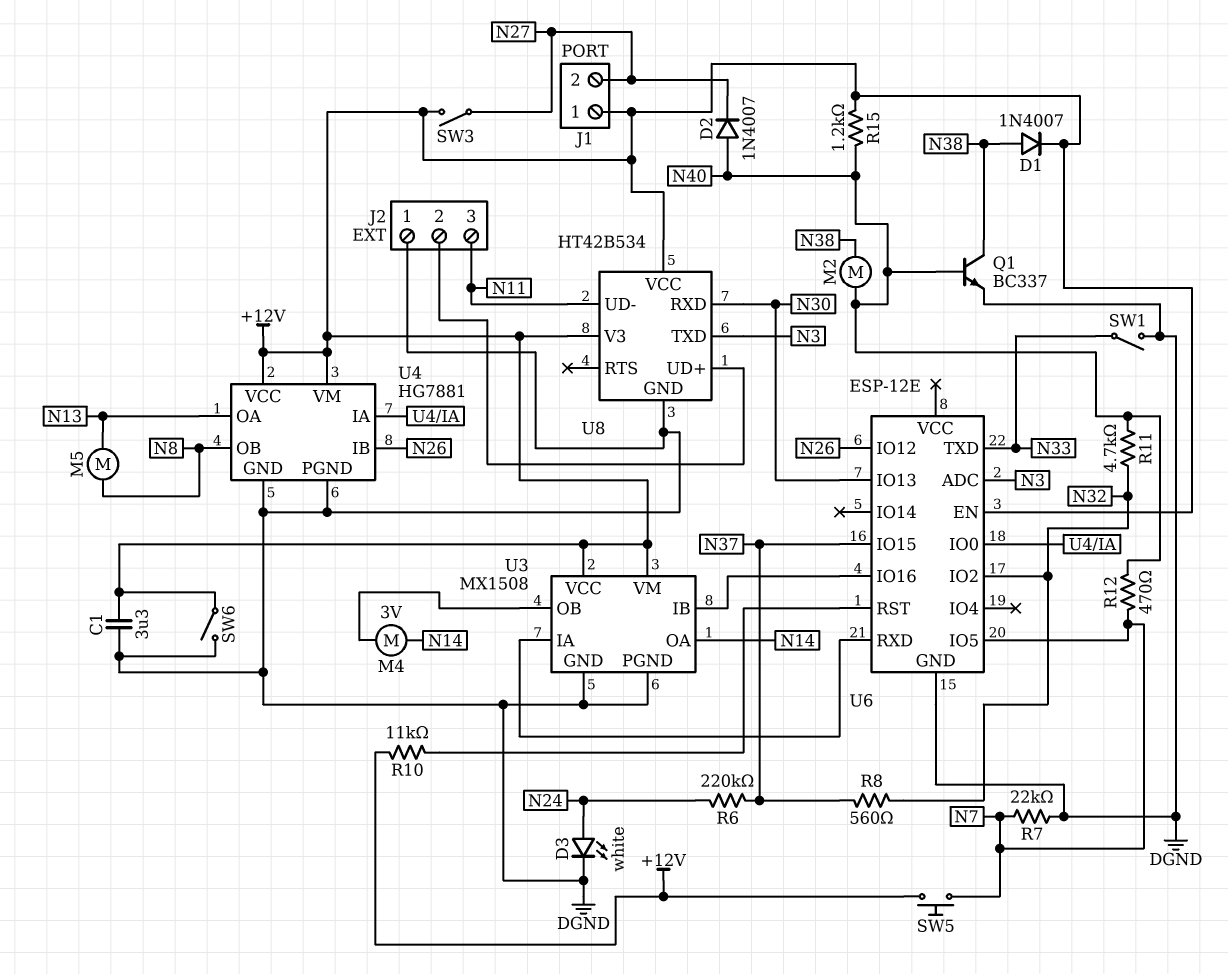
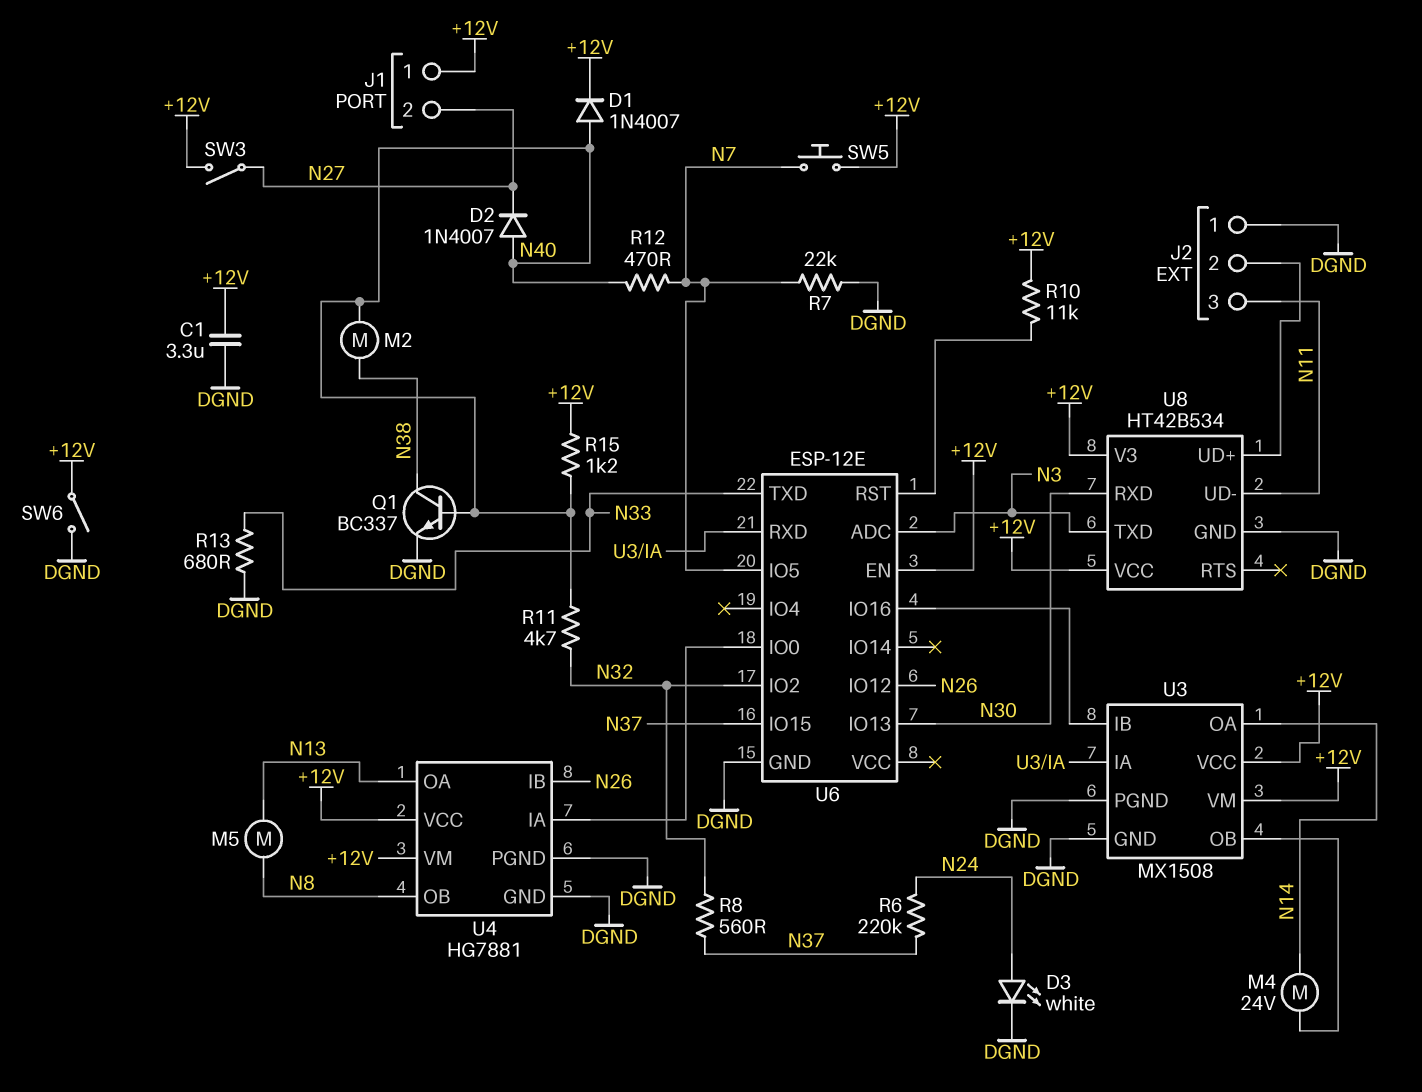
D1: diode 1N4007 (A N38, K +12V) -> diode 1N4007 (A N40, K +12V)
M4: motor 3V (N14, U3/OB) -> motor 24V (N14, U3/OB)
R13: none -> 680 (DGND, N33)
SW1: switch (DGND, N33) -> none

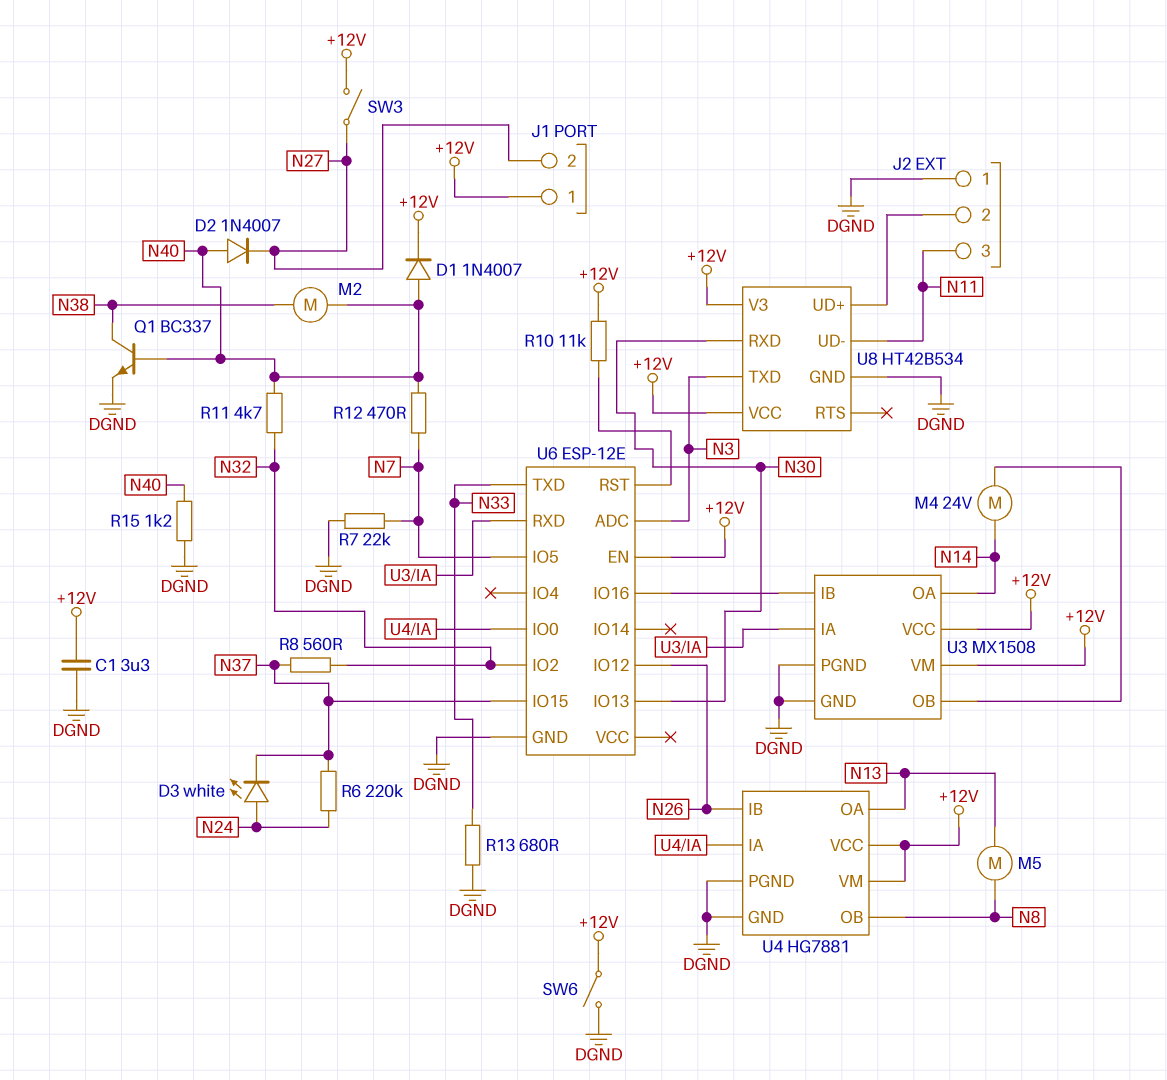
D3: LED white (A N24, K DGND) -> LED white (A N24, K N37)
R15: 1.2k (+12V, N40) -> 1.2k (DGND, N40)
SW5: button (+12V, N7) -> none

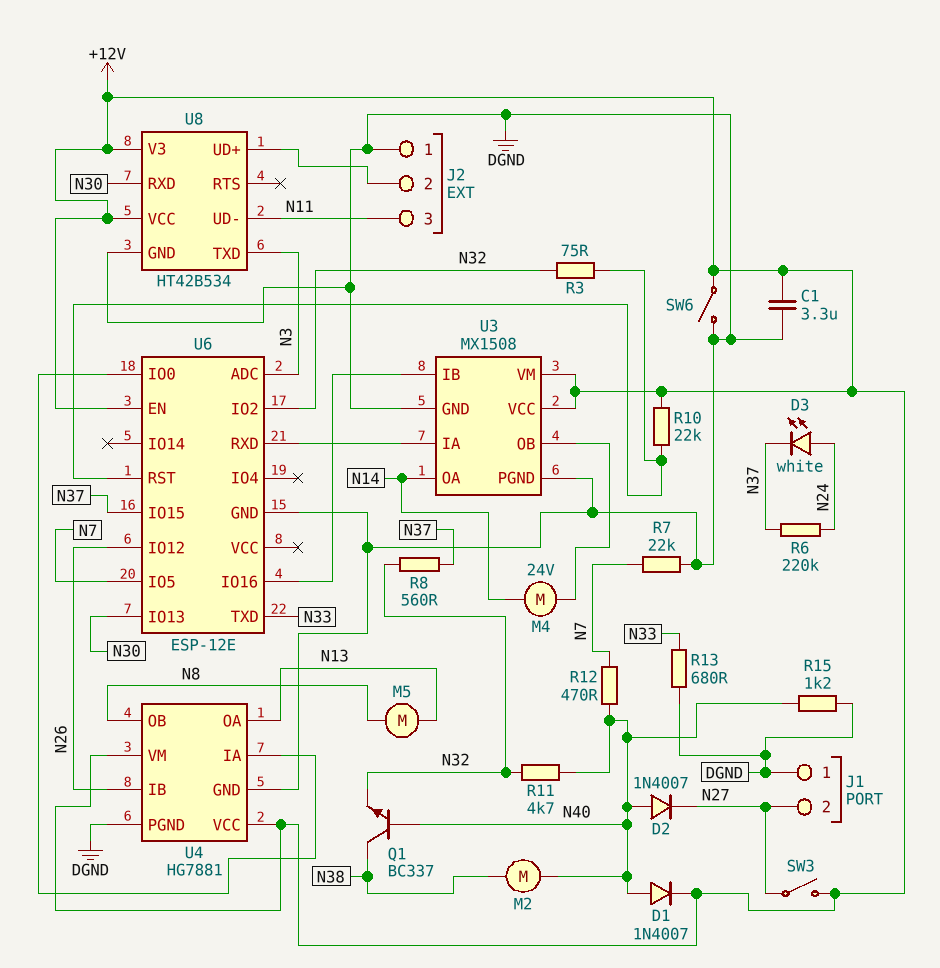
J1 pin 1: +12V -> DGND
Q1: NPN BC337 (B N40, C N38, E DGND) -> NPN BC337 (B N40, C N38, E N32)
R3: none -> 75 (N32, U6/RST)
R10: 11k (+12V, U6/RST) -> 22k (+12V, U6/RST)

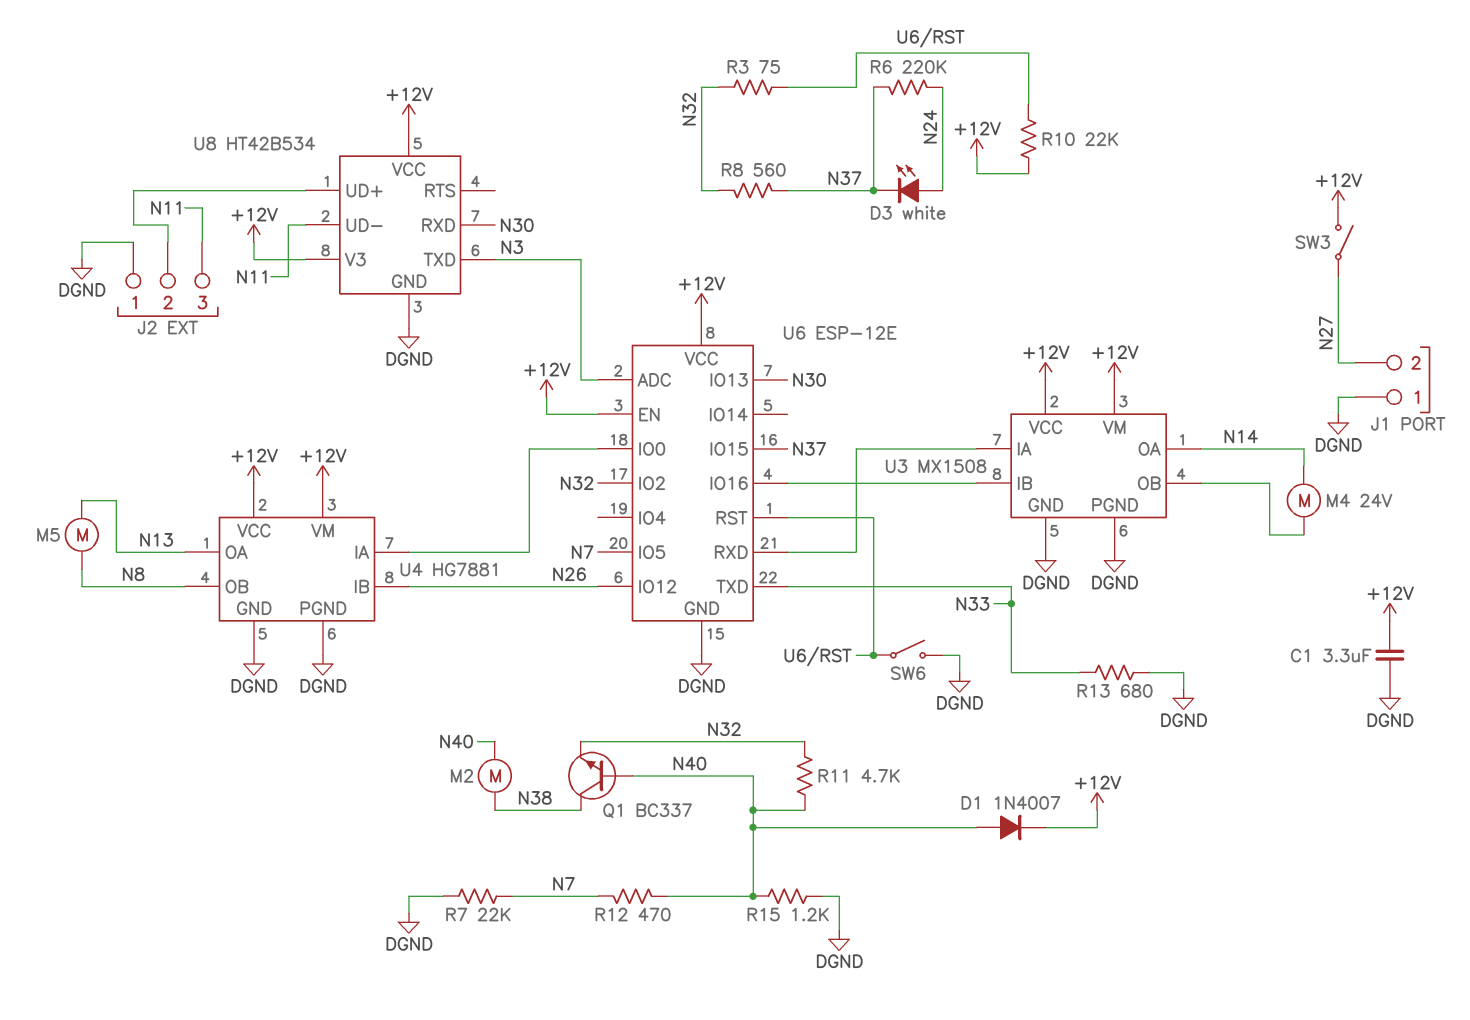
D2: diode 1N4007 (A N40, K N27) -> none
SW6: switch (+12V, DGND) -> switch (DGND, U6/RST)
U6 pin VCC: none -> +12V

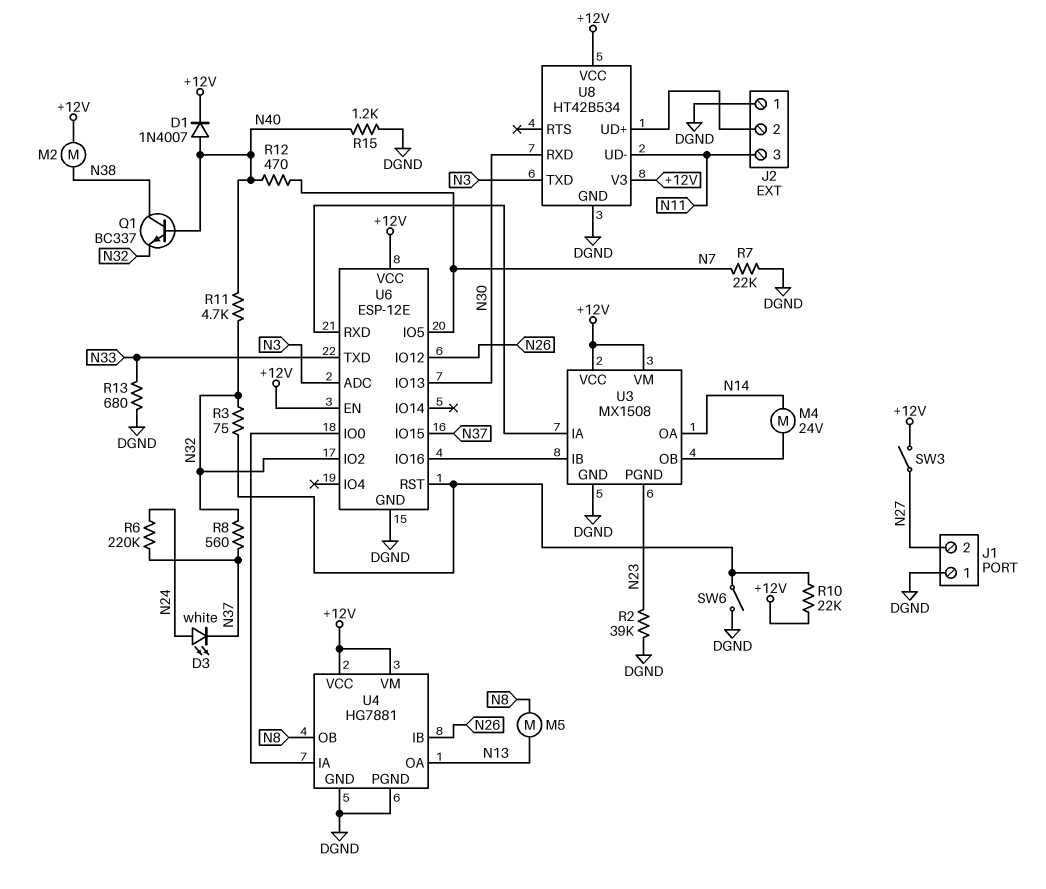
C1: 3.3uF (+12V, DGND) -> none
M2: motor (N38, N40) -> motor (+12V, N38)
R2: none -> 39k (DGND, N23)
U3 pin PGND: DGND -> N23

